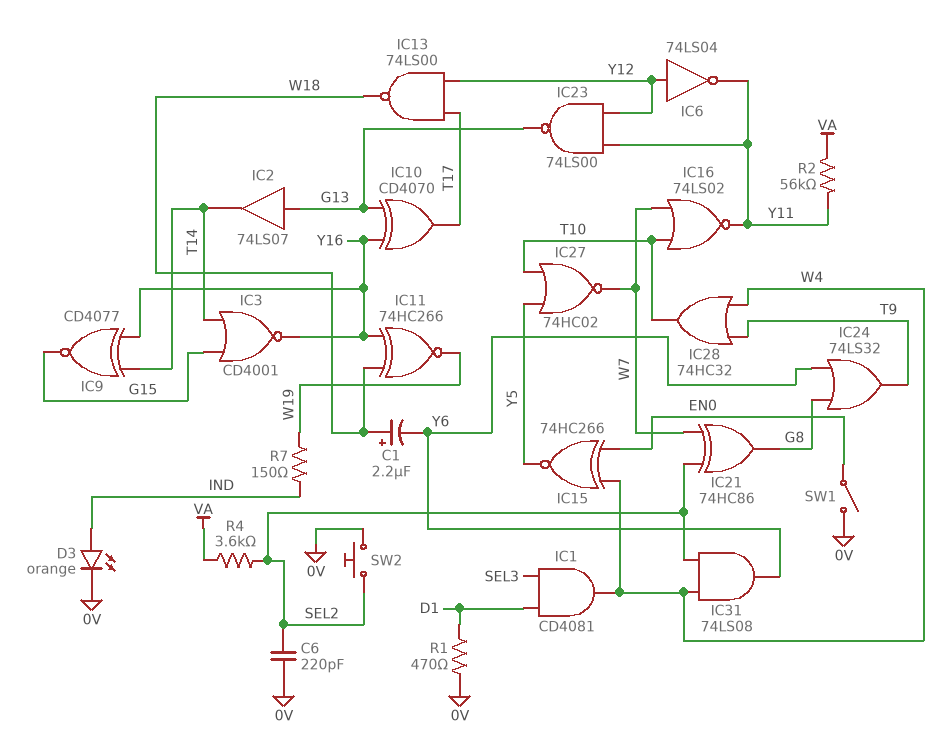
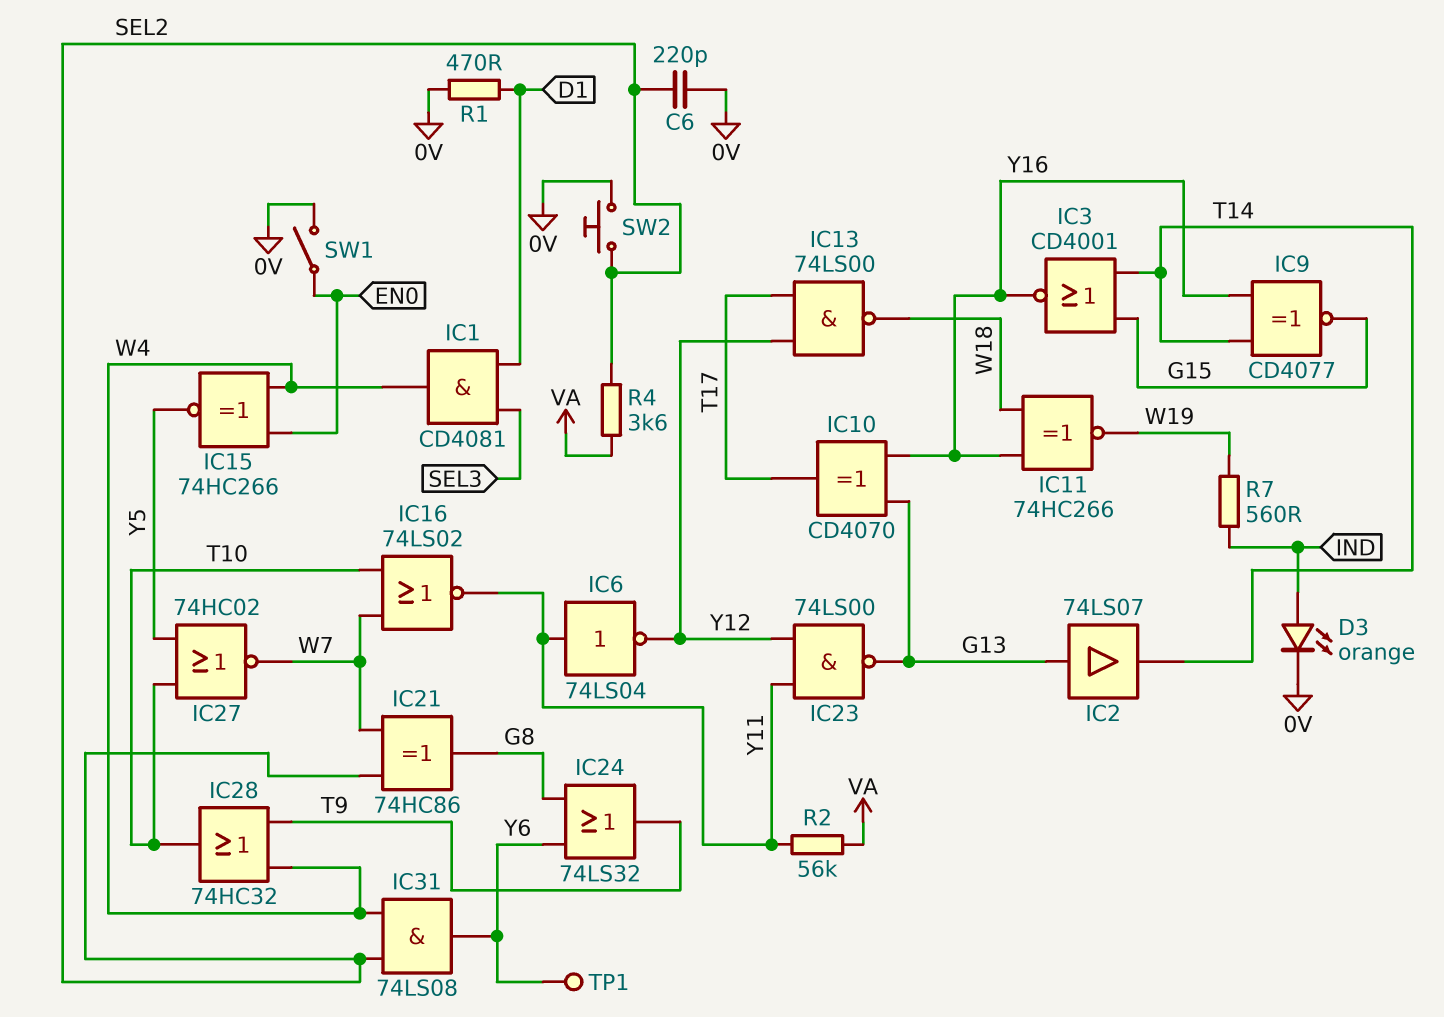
C1: 2.2uF (plus W18, minus Y6) -> none
IC6: NOT 74LS04 (in Y12, out Y11) -> NOT 74LS04 (in Y11, out Y12)
R7: 150 (IND, W19) -> 560 (IND, W19)
TP1: none -> test point (Y6)

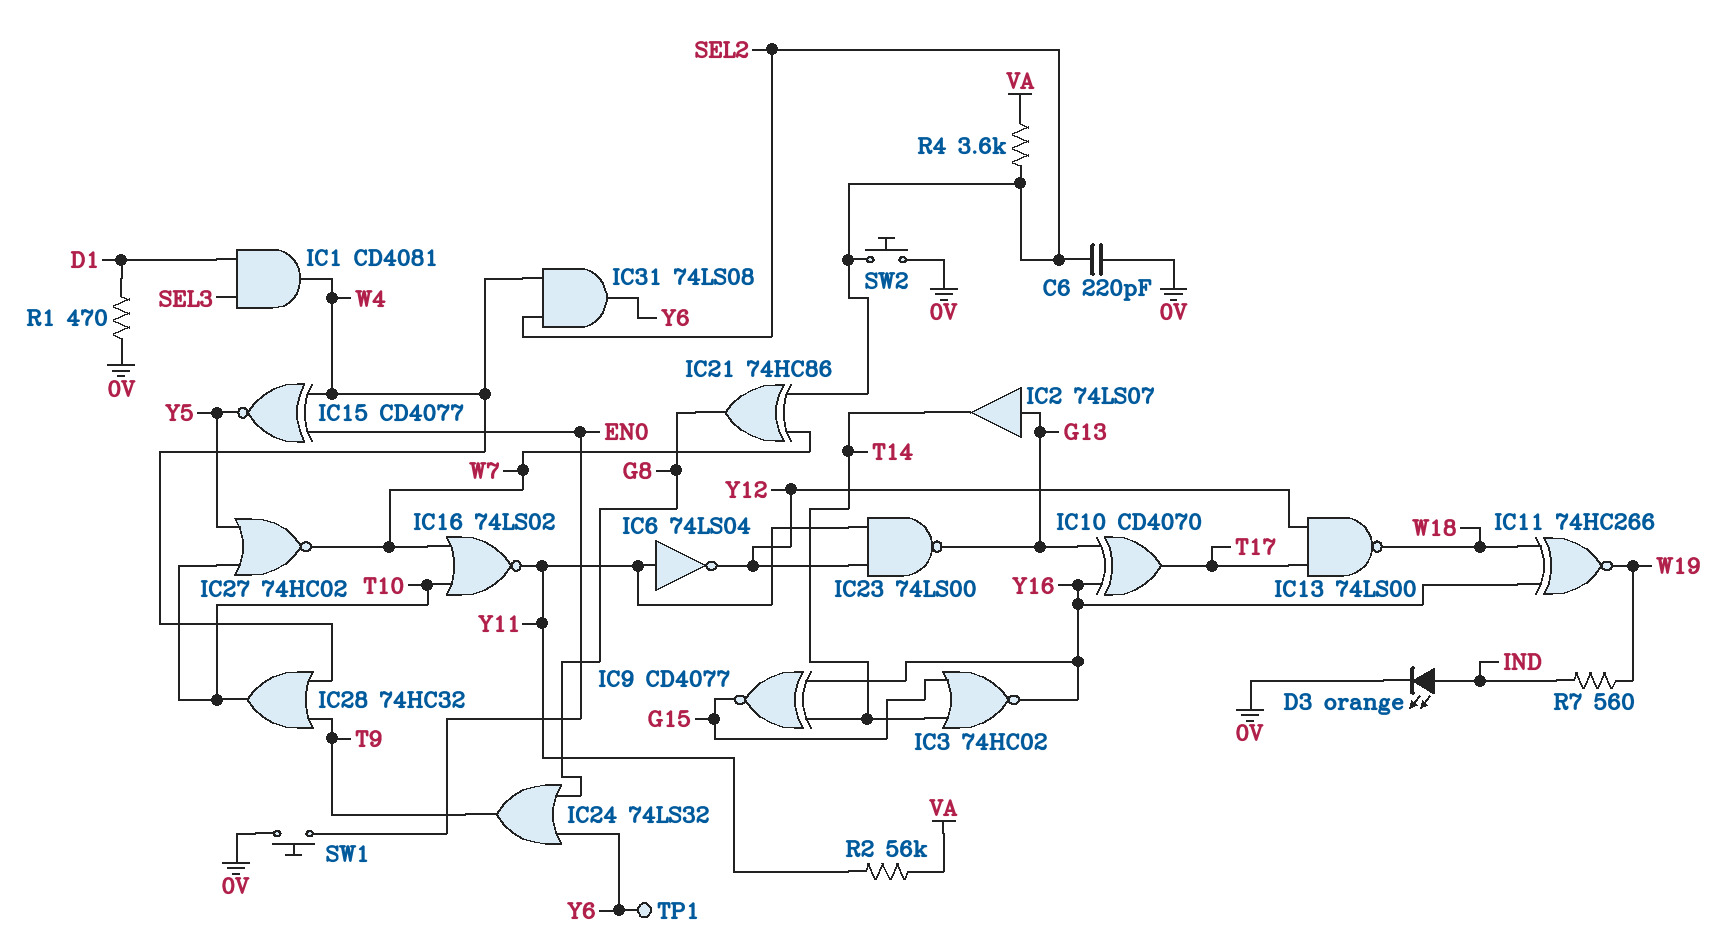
IC3: NOR CD4001 (in G15, in T14, out Y16) -> NOR 74HC02 (in G15, in T14, out Y16)
IC15: XNOR 74HC266 (in EN0, in W4, out Y5) -> XNOR CD4077 (in EN0, in W4, out Y5)
SW1: switch (0V, EN0) -> button (0V, EN0)

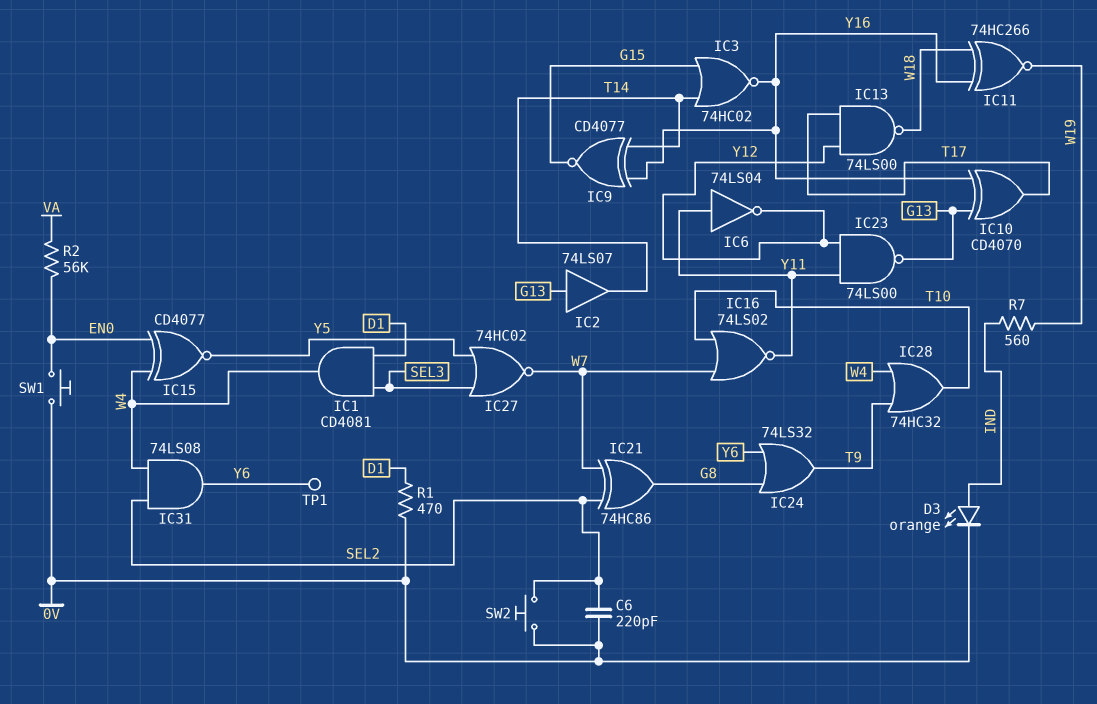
IC27: NOR 74HC02 (in T10, in Y5, out W7) -> NOR 74HC02 (in SEL3, in Y5, out W7)
R2: 56k (VA, Y11) -> 56k (EN0, VA)
R4: 3.6k (SEL2, VA) -> none

